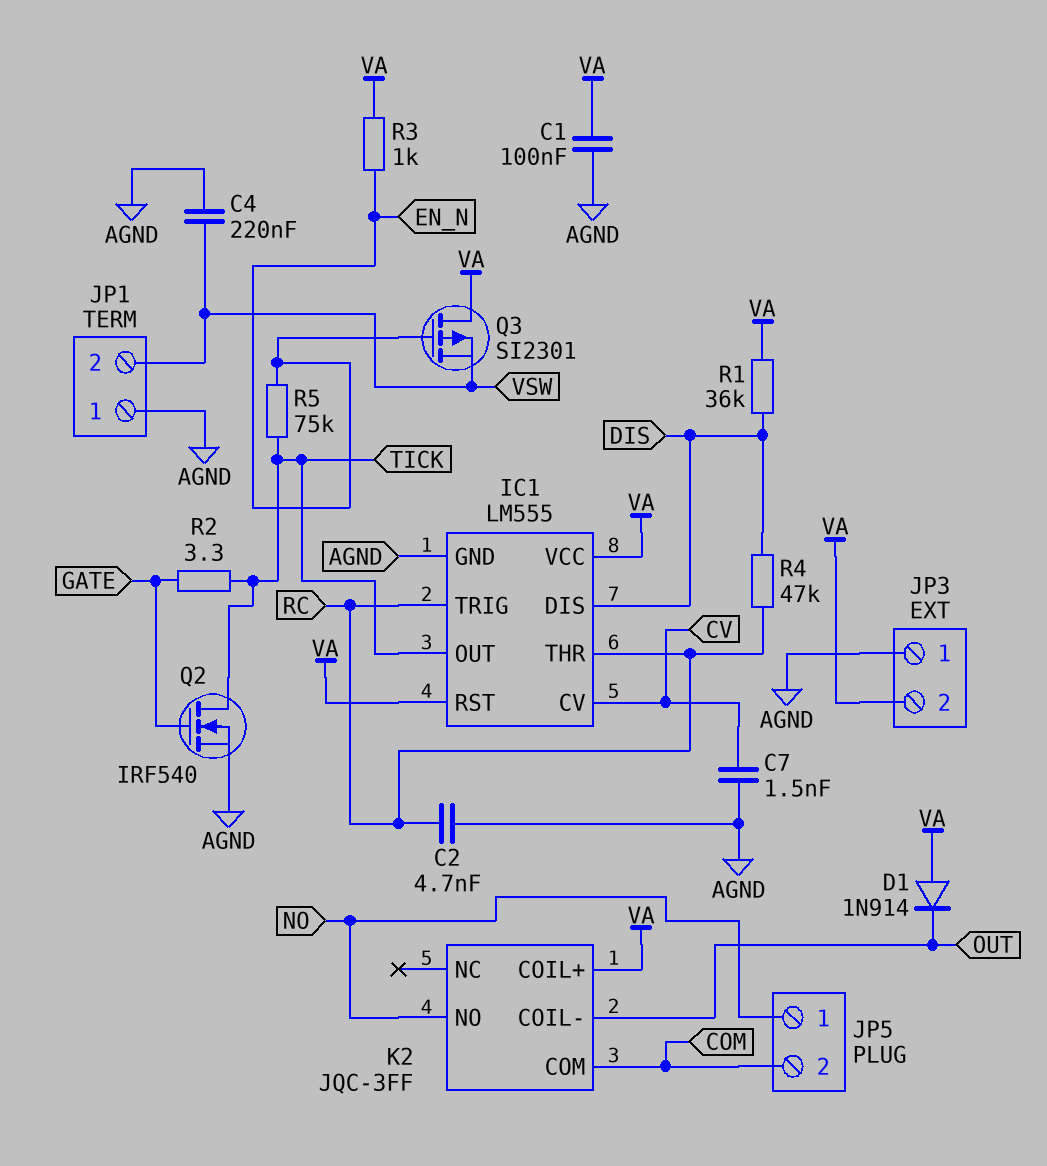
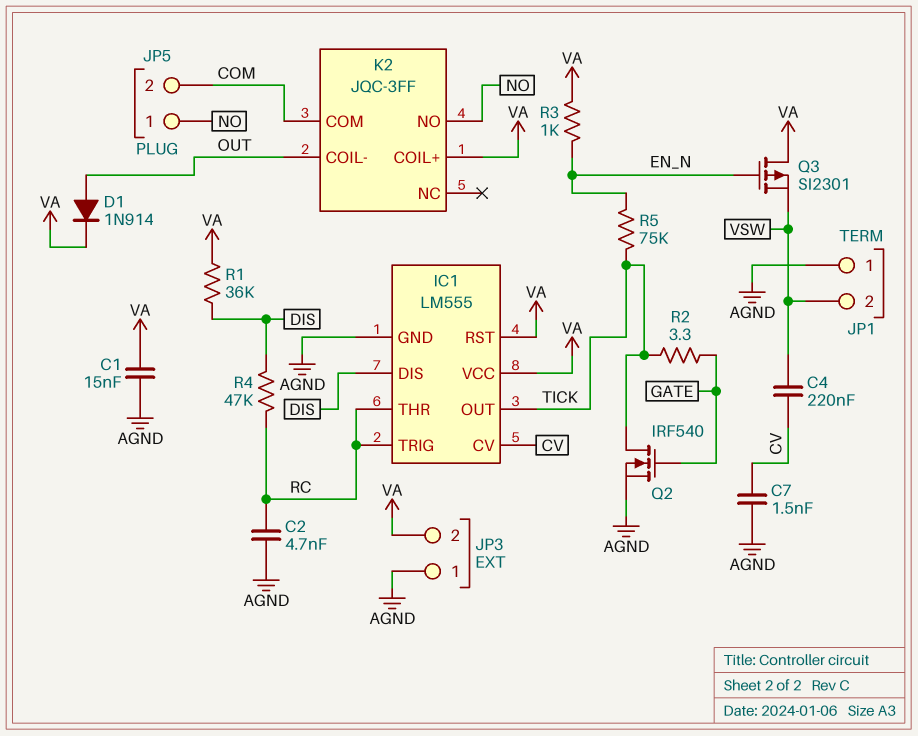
C1: 100nF (AGND, VA) -> 15nF (AGND, VA)
C4: 220nF (AGND, VSW) -> 220nF (CV, VSW)
D1: diode 1N914 (A VA, K OUT) -> diode 1N914 (A OUT, K VA)

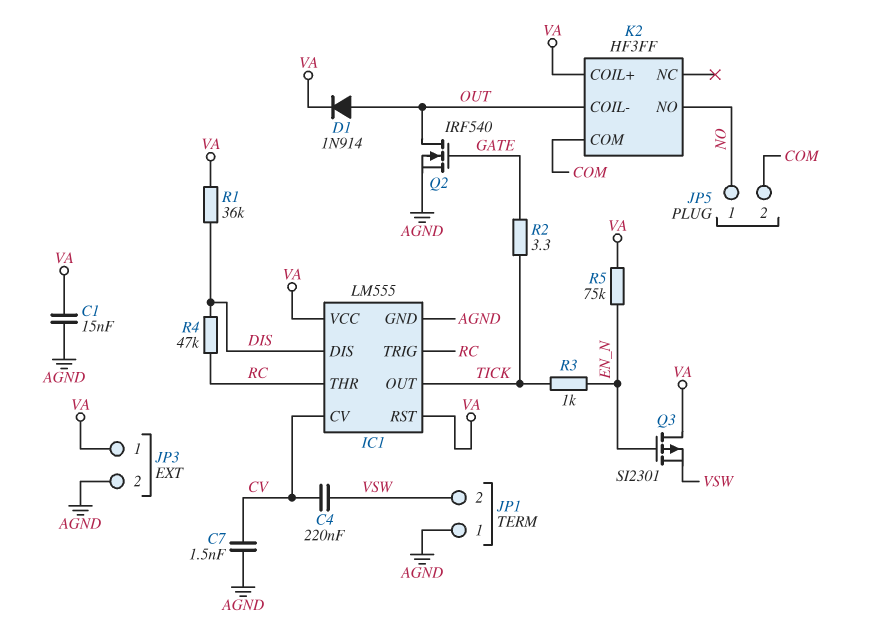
C2: 4.7nF (AGND, RC) -> none
JP3 pin 1: AGND -> VA
JP3 pin 2: VA -> AGND
K2: JQC-3FF -> HF3FF
Q2: NMOS IRF540 (G GATE, D TICK, S AGND) -> NMOS IRF540 (G GATE, D OUT, S AGND)
R3: 1k (EN_N, VA) -> 1k (EN_N, TICK)
R5: 75k (EN_N, TICK) -> 75k (EN_N, VA)

